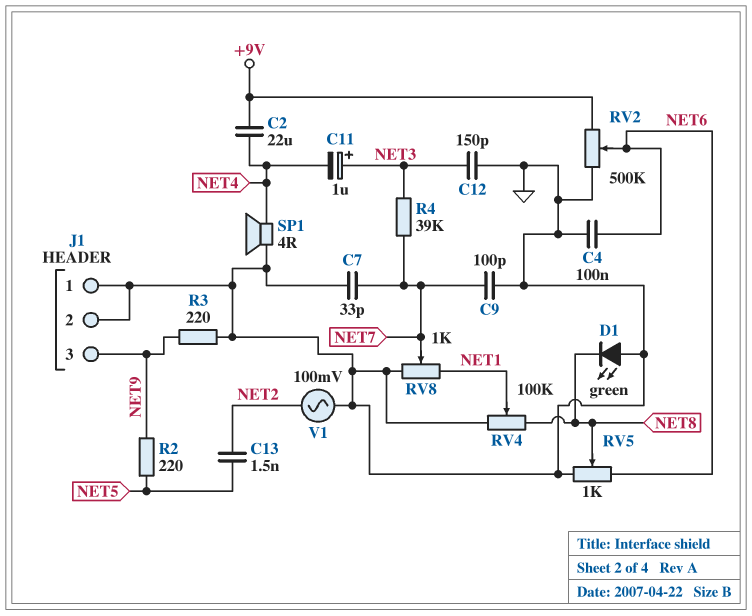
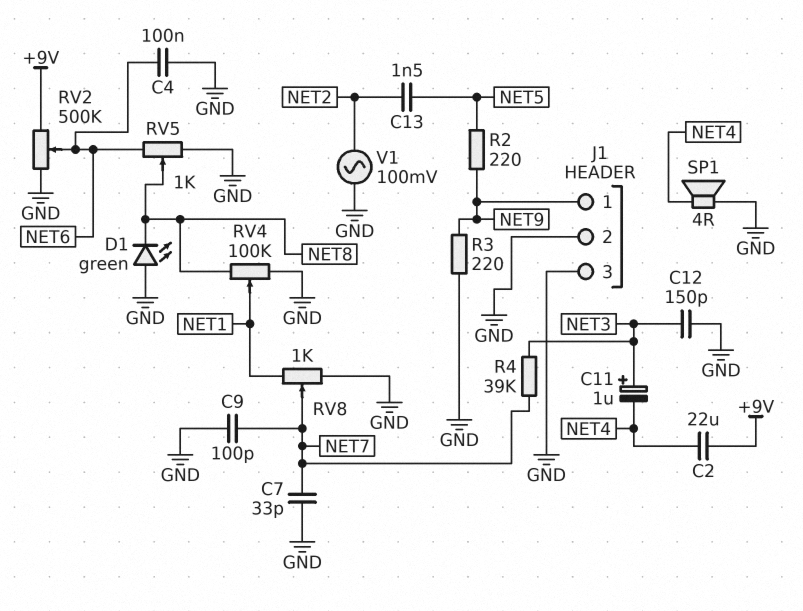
J1 pin 1: GND -> NET9
J1 pin 3: NET9 -> GND

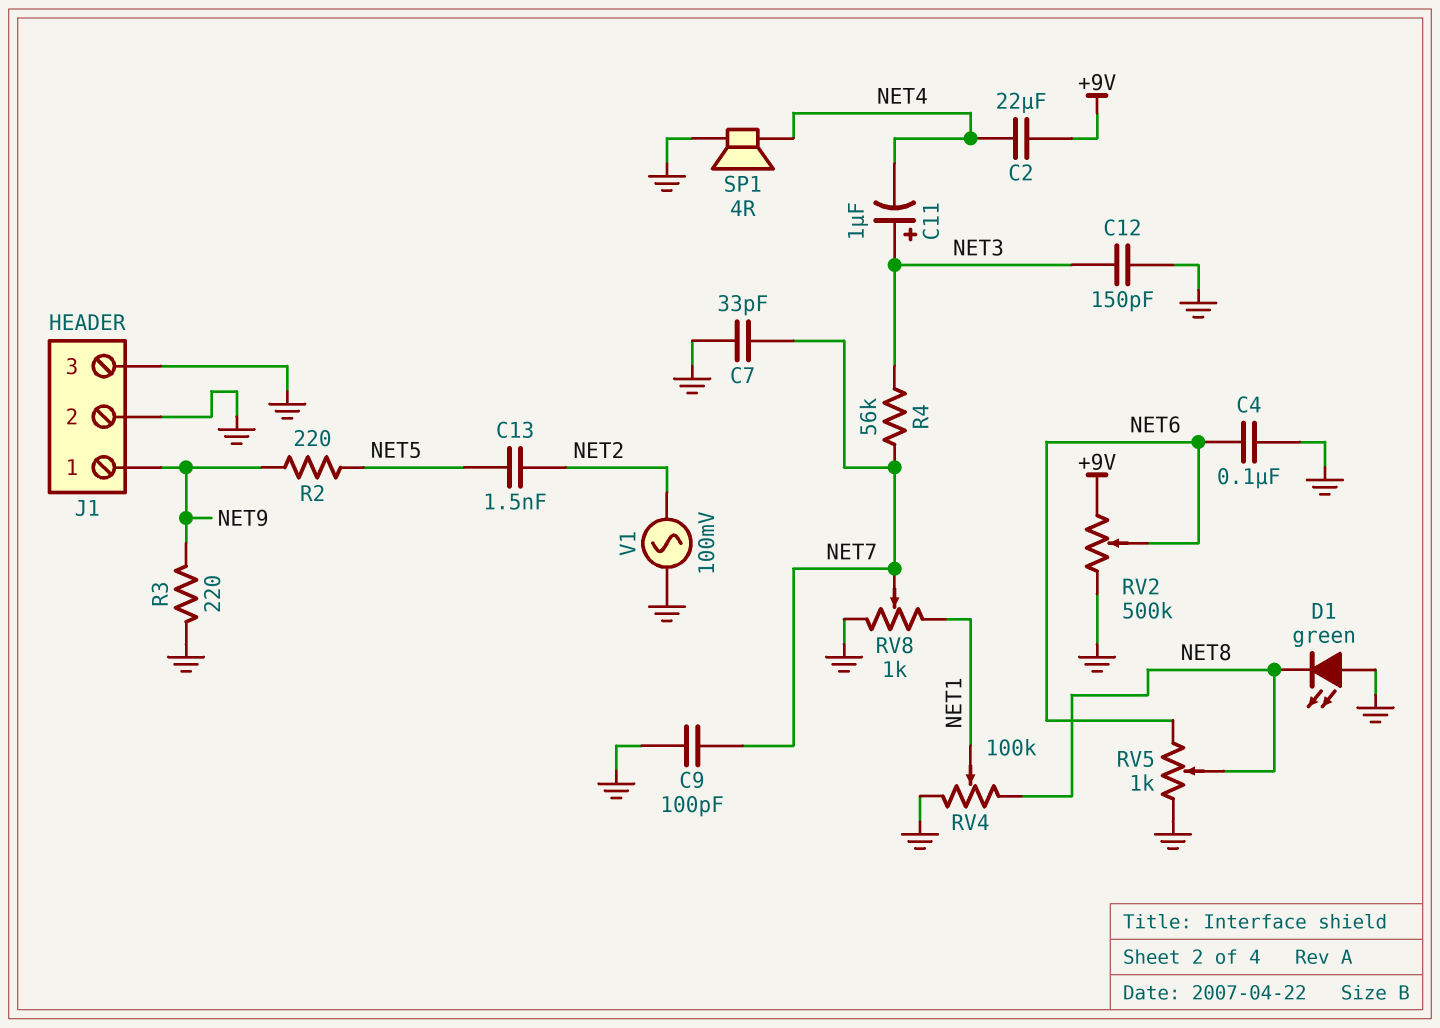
R4: 39k (NET3, NET7) -> 56k (NET3, NET7)

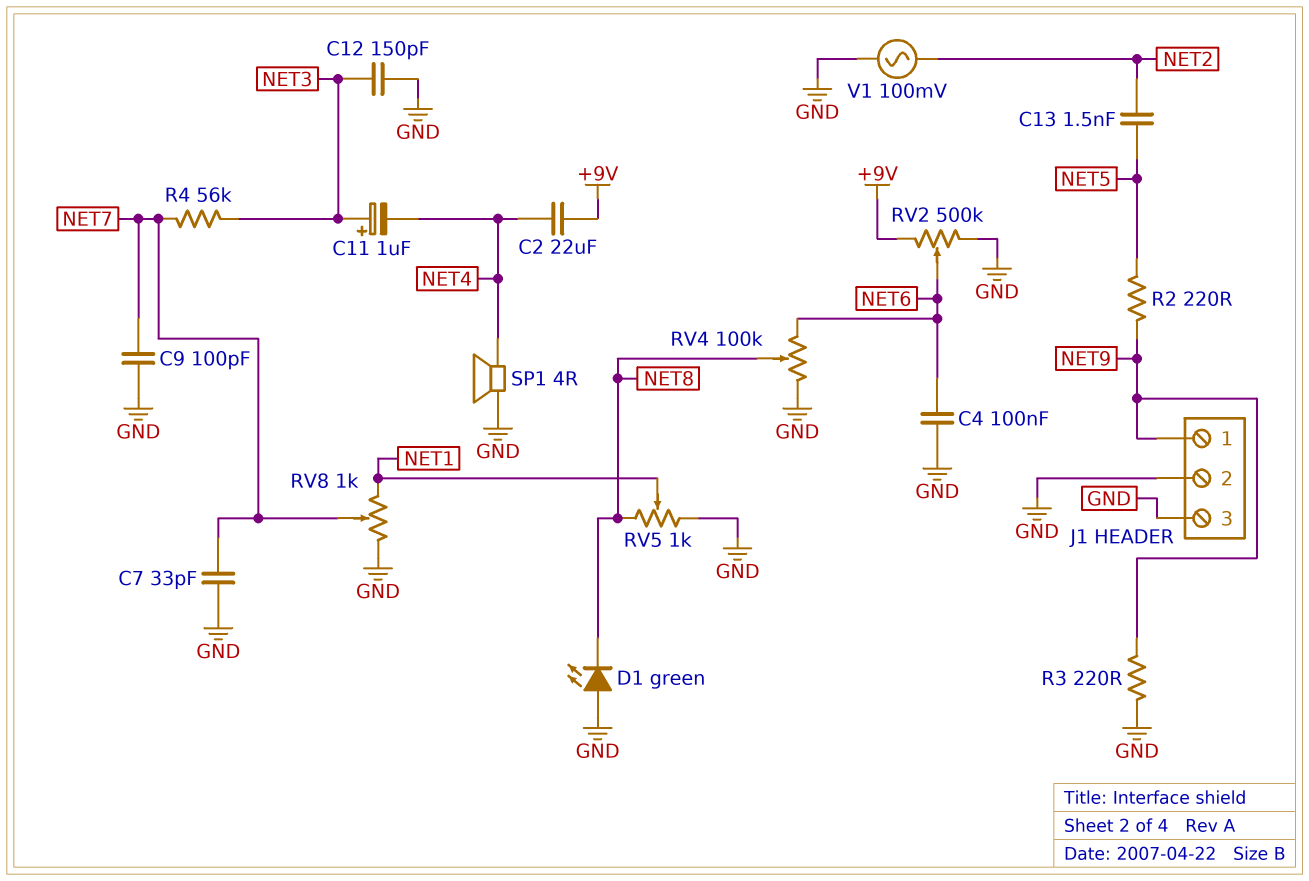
RV4: 100k (GND, NET8, wiper NET1) -> 100k (GND, NET6, wiper NET8)
RV5: 1k (GND, NET6, wiper NET8) -> 1k (GND, NET8, wiper NET1)

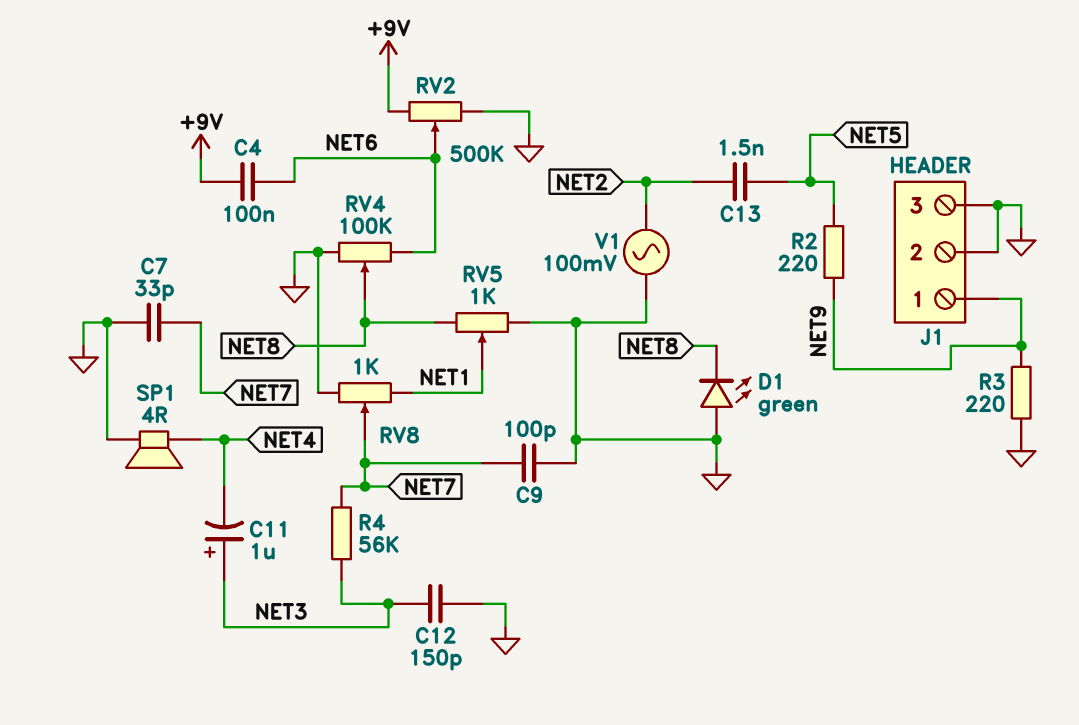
C2: 22uF (+9V, NET4) -> none
C4: 100nF (GND, NET6) -> 100nF (+9V, NET6)

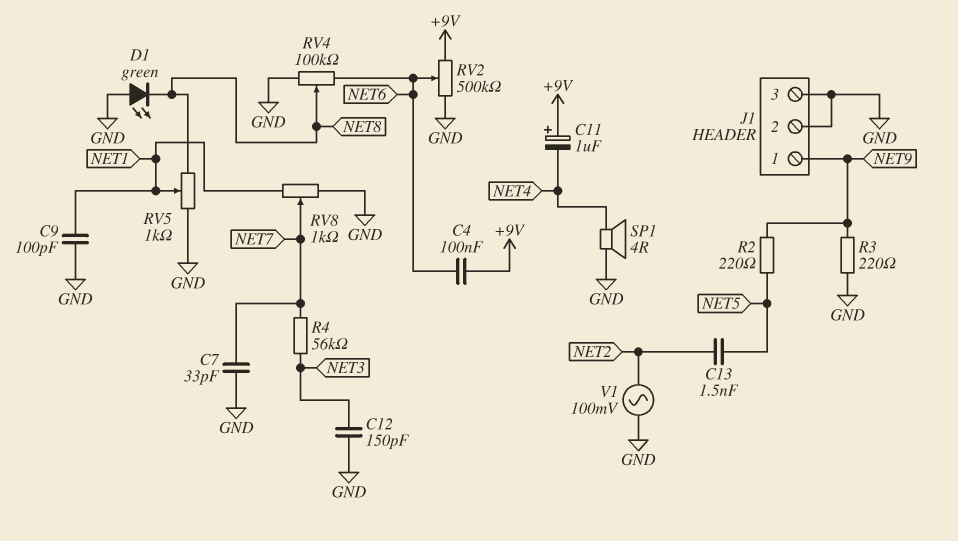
C9: 100pF (GND, NET7) -> 100pF (GND, NET1)
C11: 1uF (plus NET3, minus NET4) -> 1uF (plus +9V, minus NET4)

